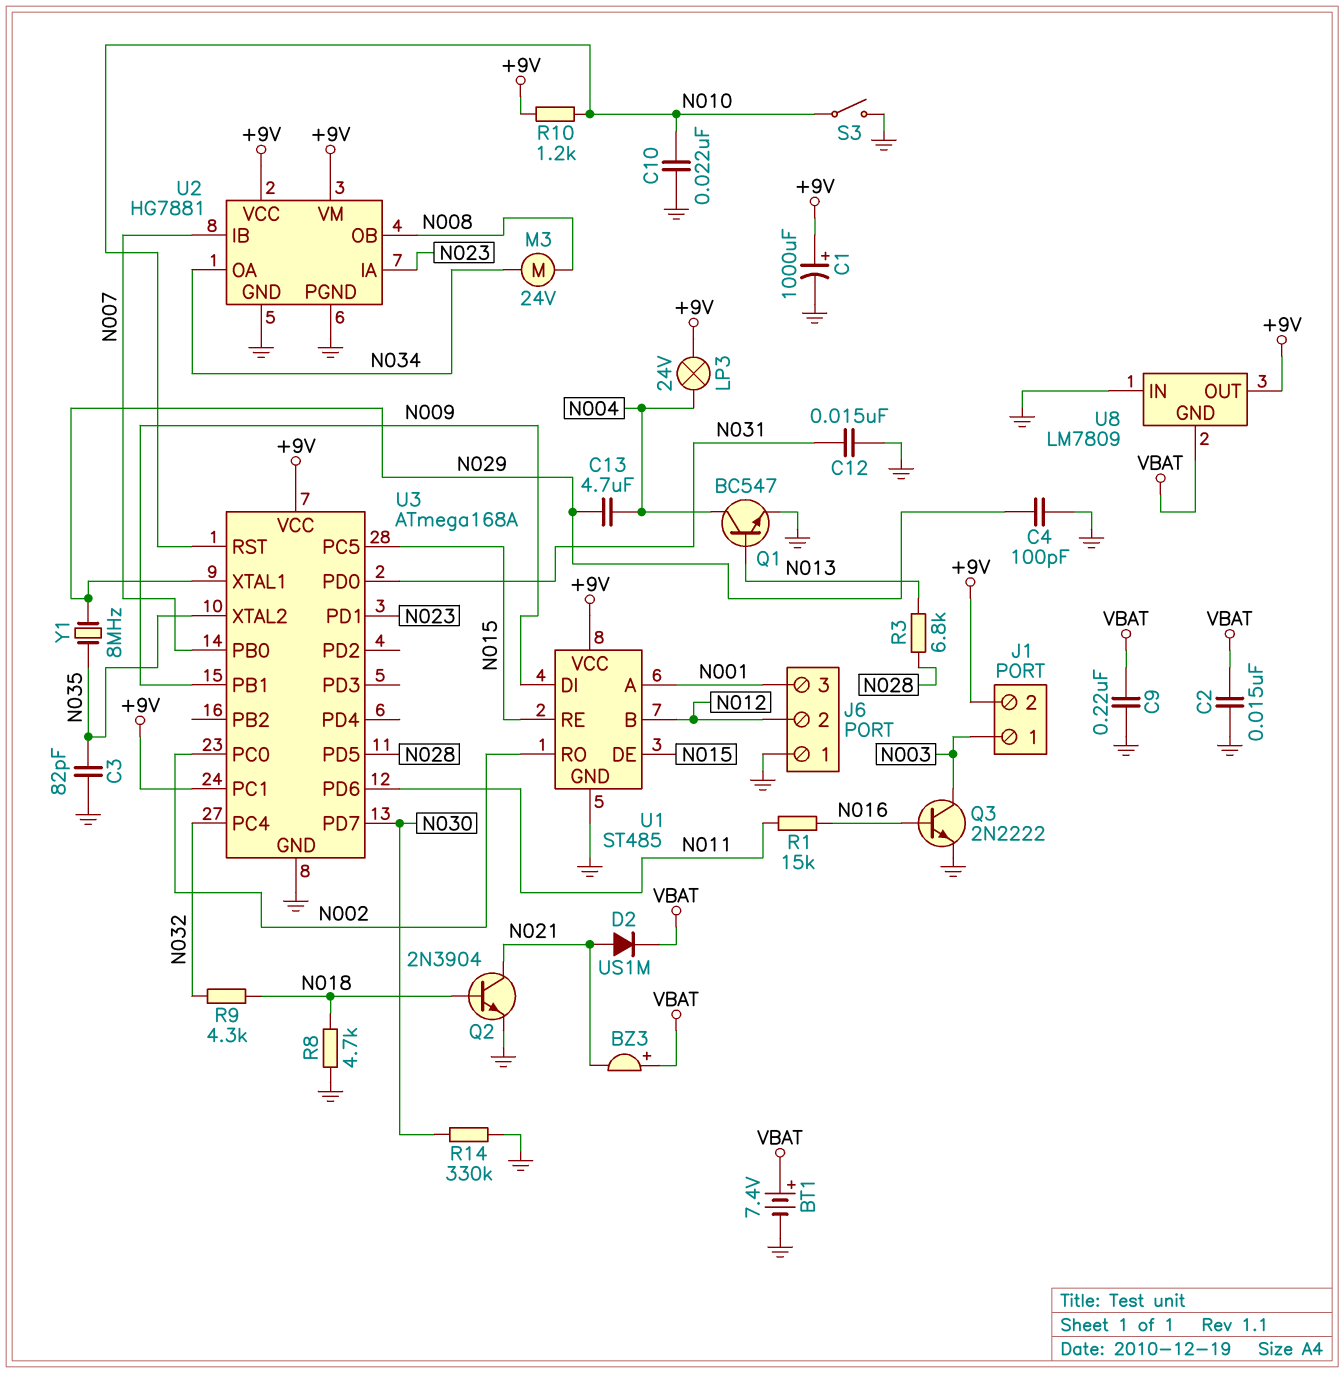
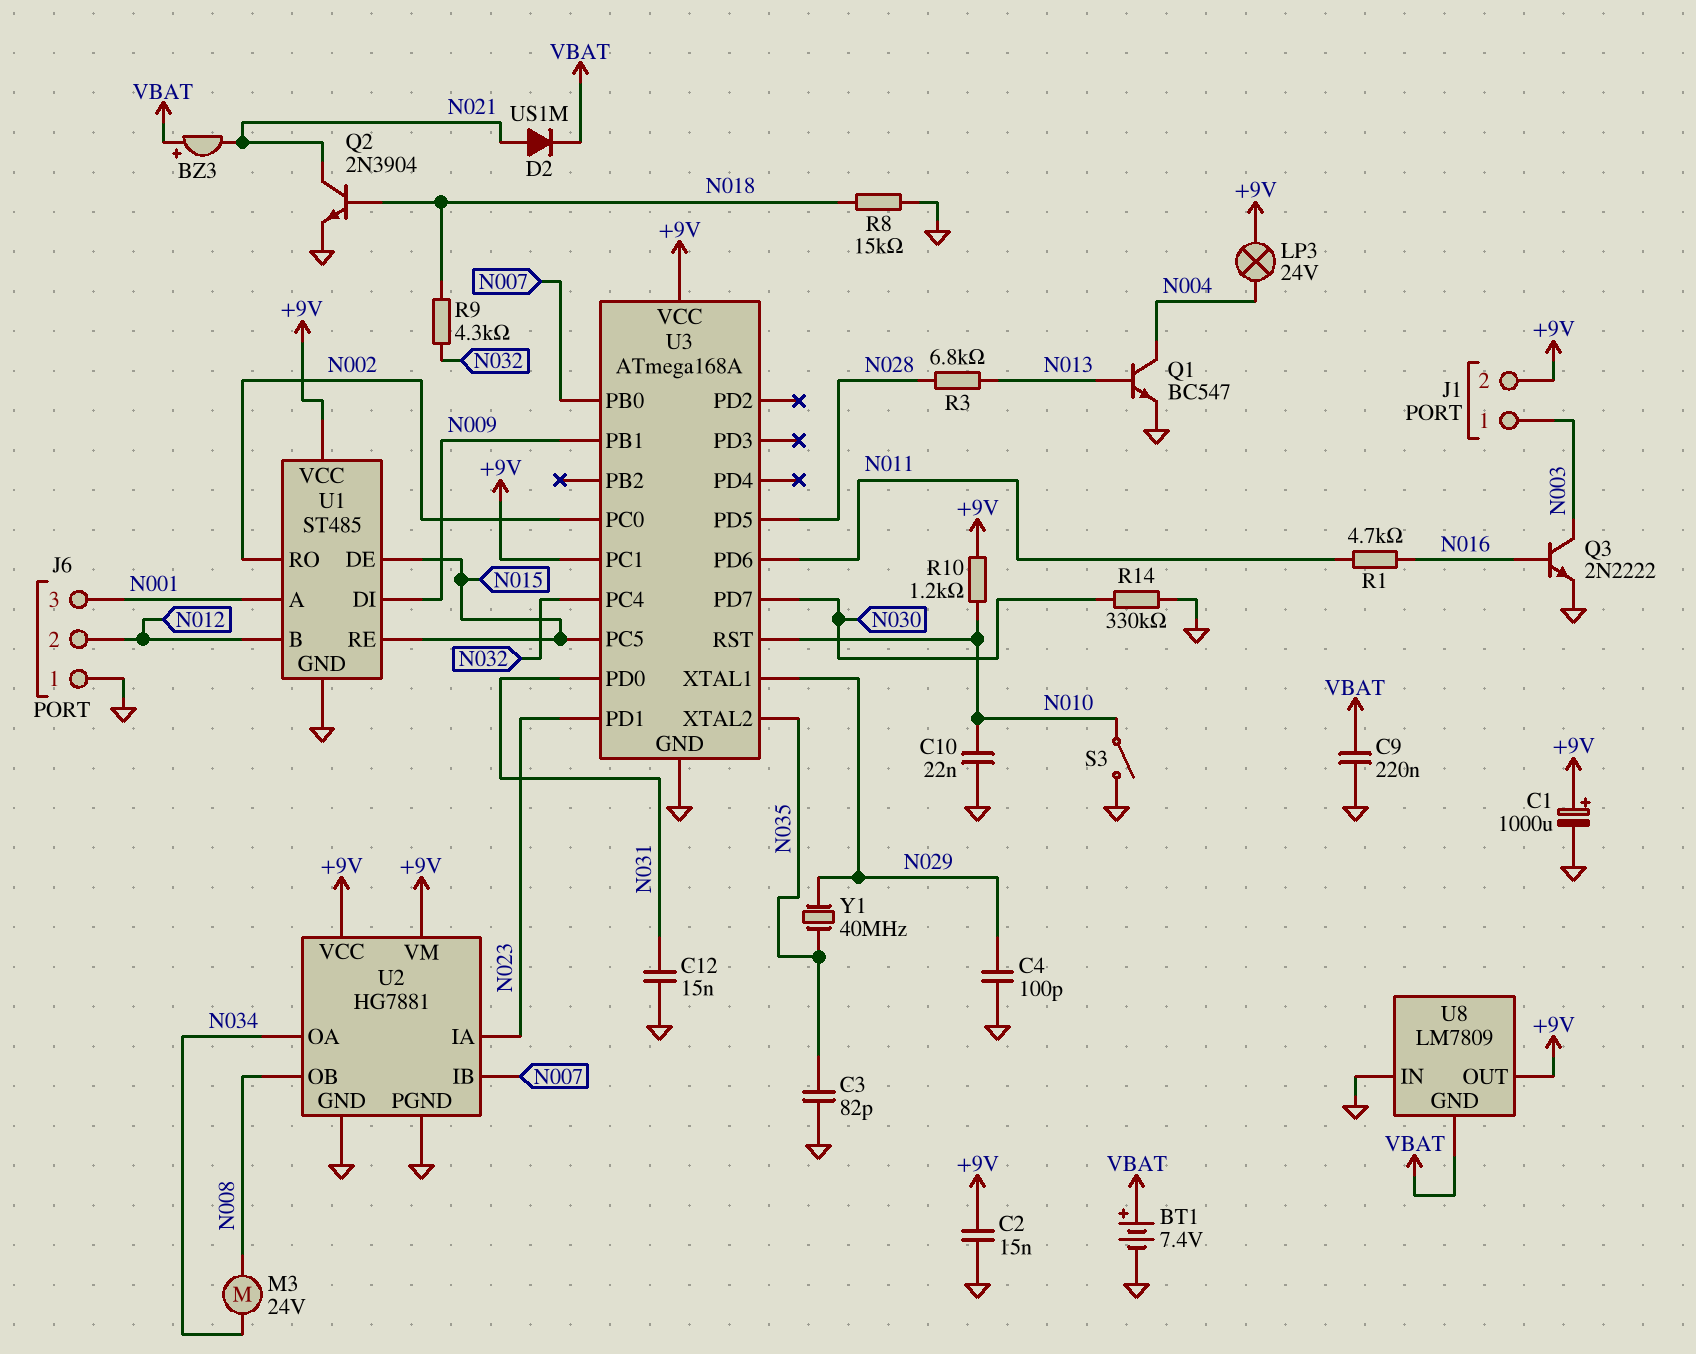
C2: 15nF (GND, VBAT) -> 15nF (+9V, GND)
C13: 4.7uF (N004, N029) -> none
R1: 15k (N011, N016) -> 4.7k (N011, N016)
R8: 4.7k (GND, N018) -> 15k (GND, N018)
Y1: 8MHz (N029, N035) -> 40MHz (N029, N035)

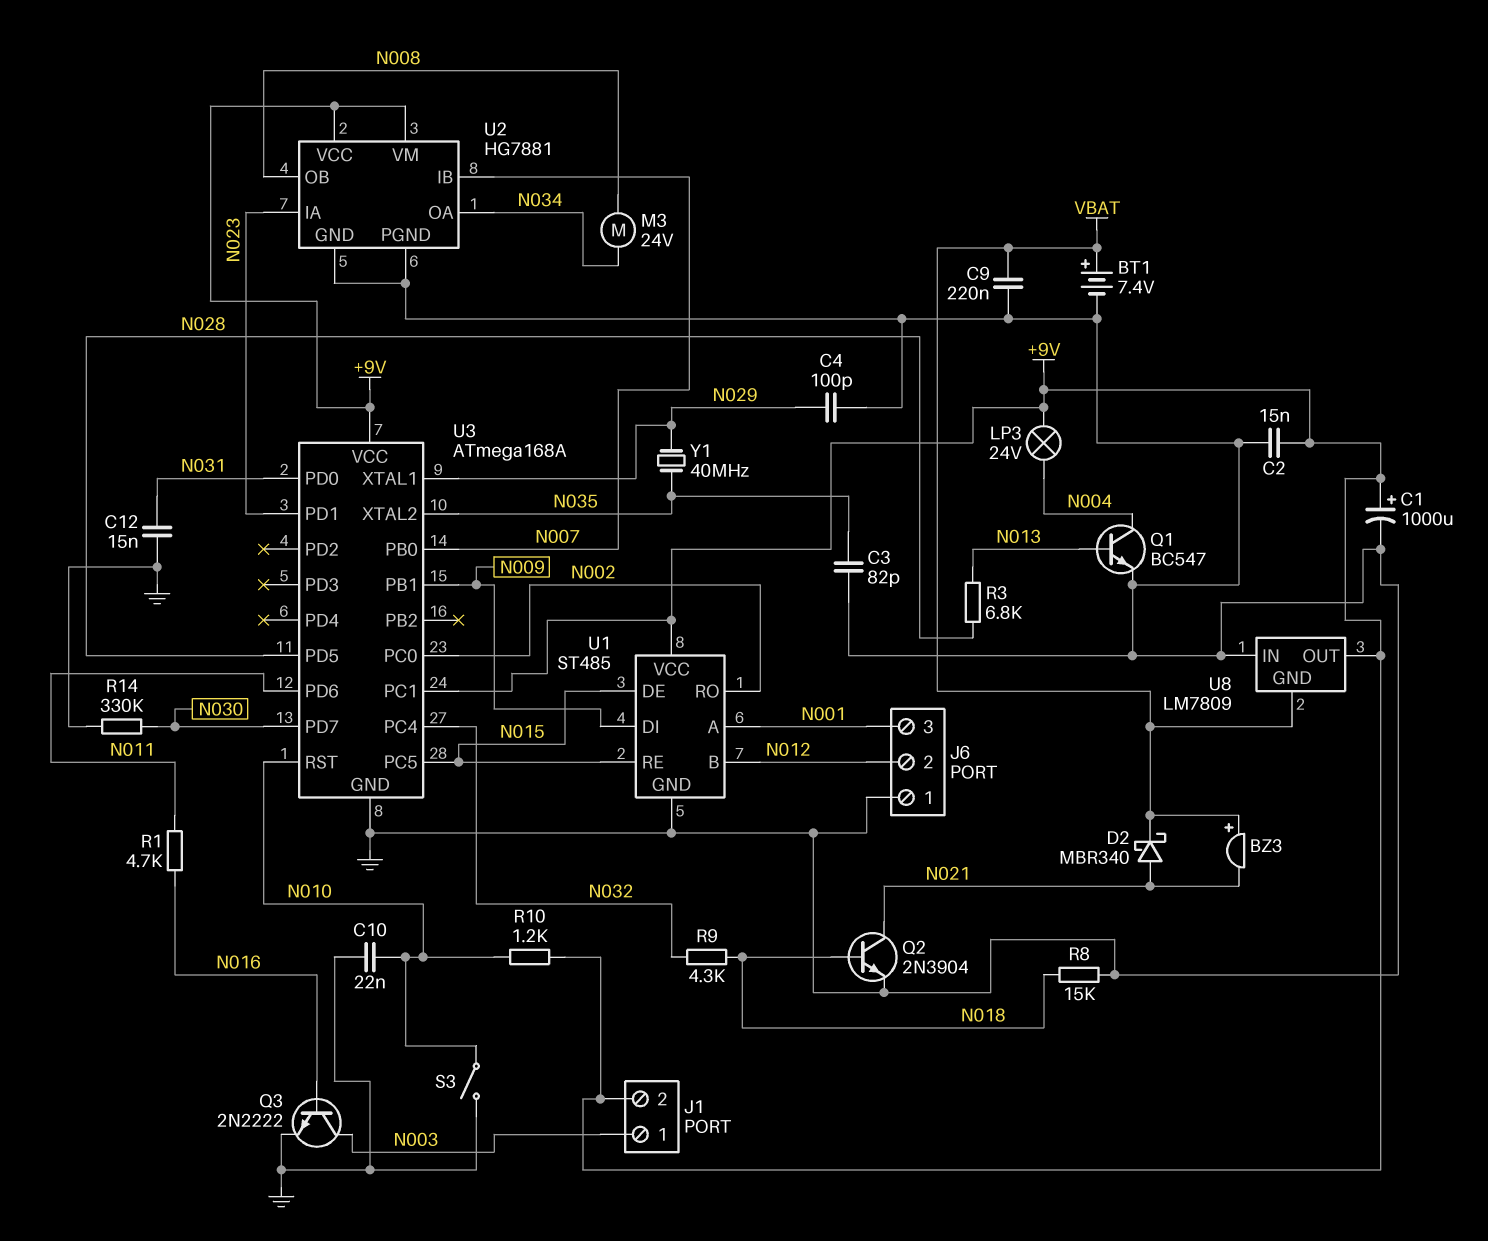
D2: diode US1M (A N021, K VBAT) -> schottky MBR340 (A N021, K VBAT)

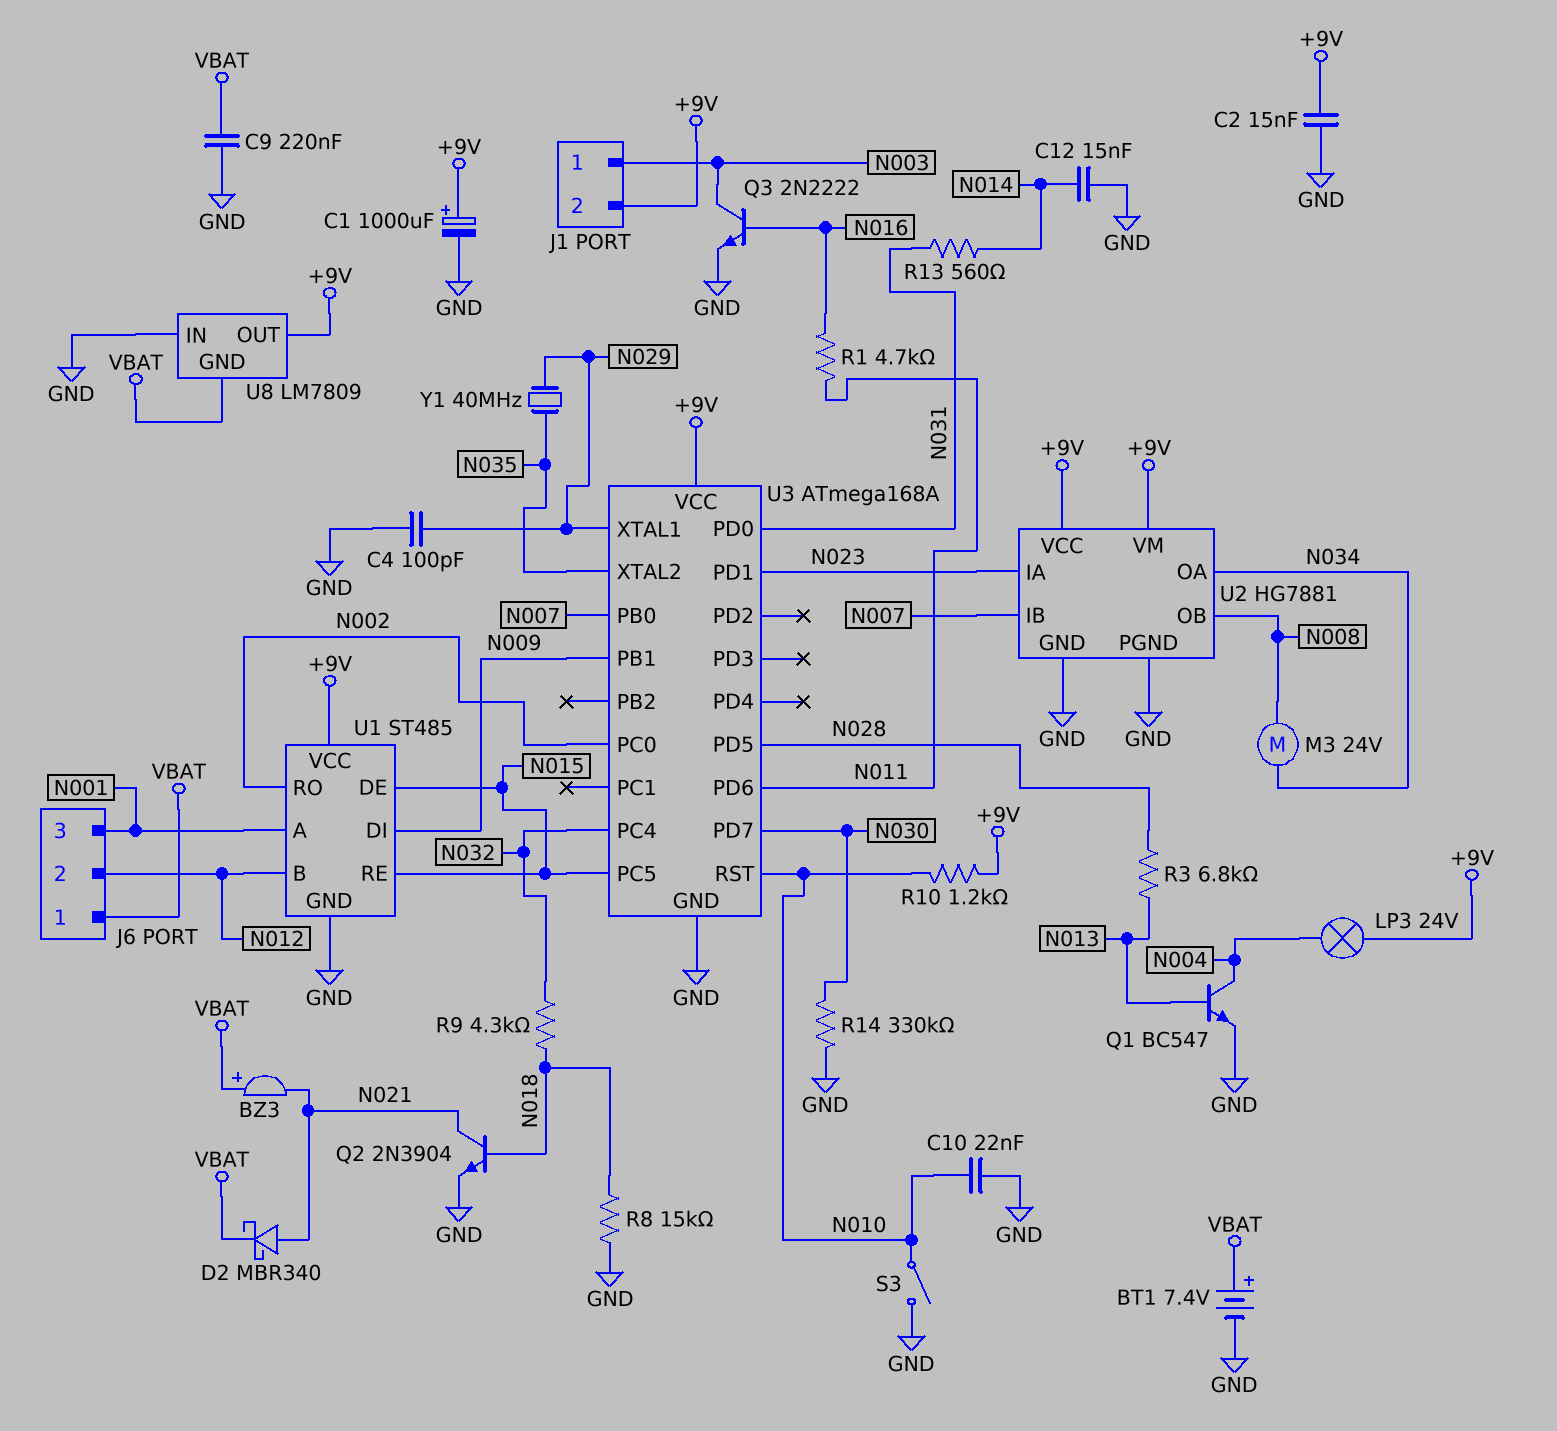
C3: 82pF (GND, N035) -> none
C12: 15nF (GND, N031) -> 15nF (GND, N014)
J6 pin 1: GND -> VBAT
R13: none -> 560 (N014, N031)
U3 pin PC1: +9V -> none

